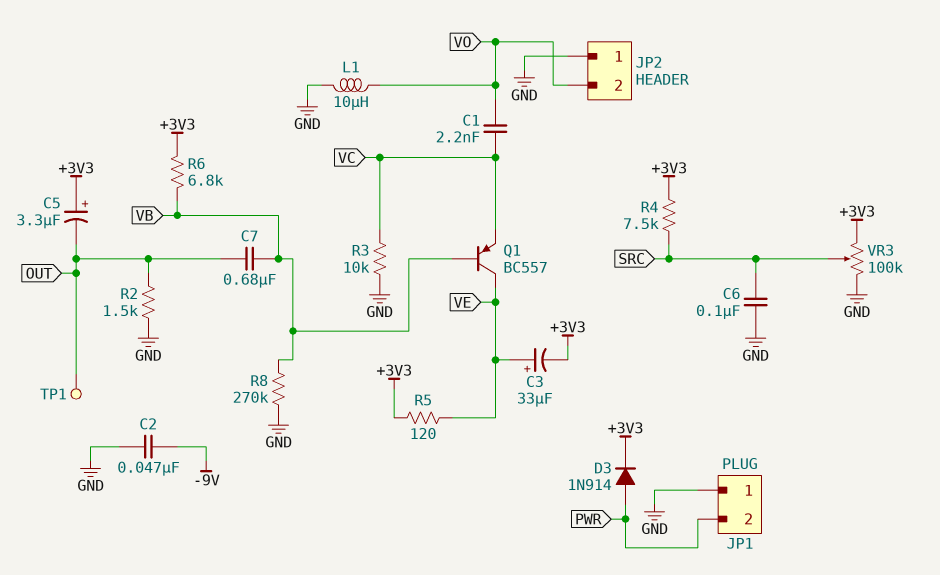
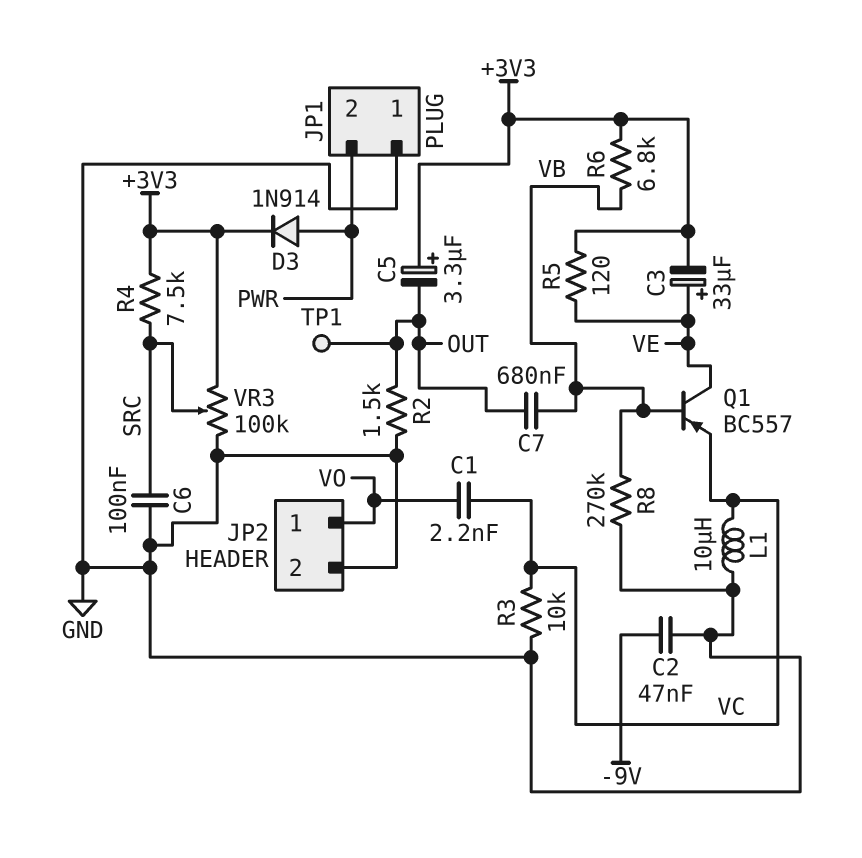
JP2 pin 1: GND -> VO
JP2 pin 2: VO -> GND
L1: 10uH (GND, VO) -> 10uH (GND, VC)

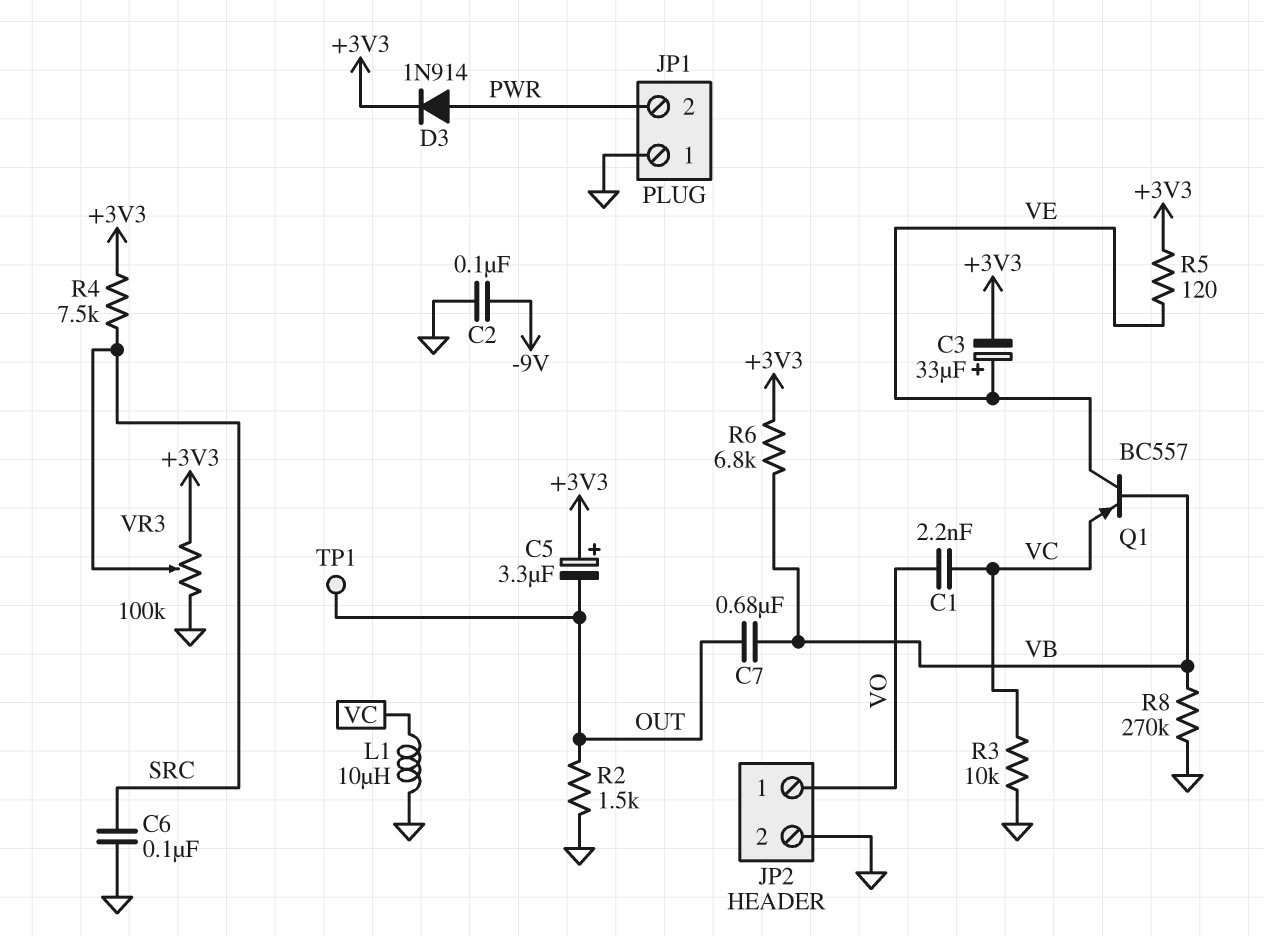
C2: 47nF (-9V, GND) -> 100nF (-9V, GND)

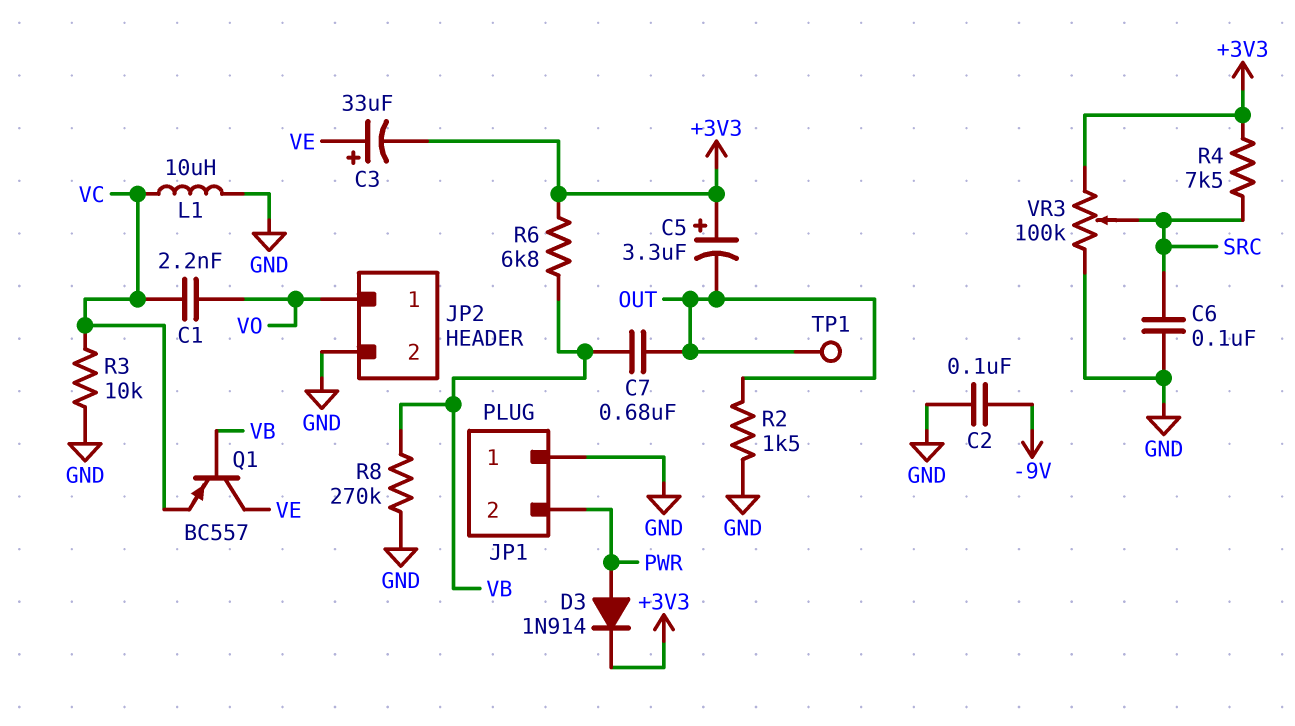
R5: 120 (+3V3, VE) -> none

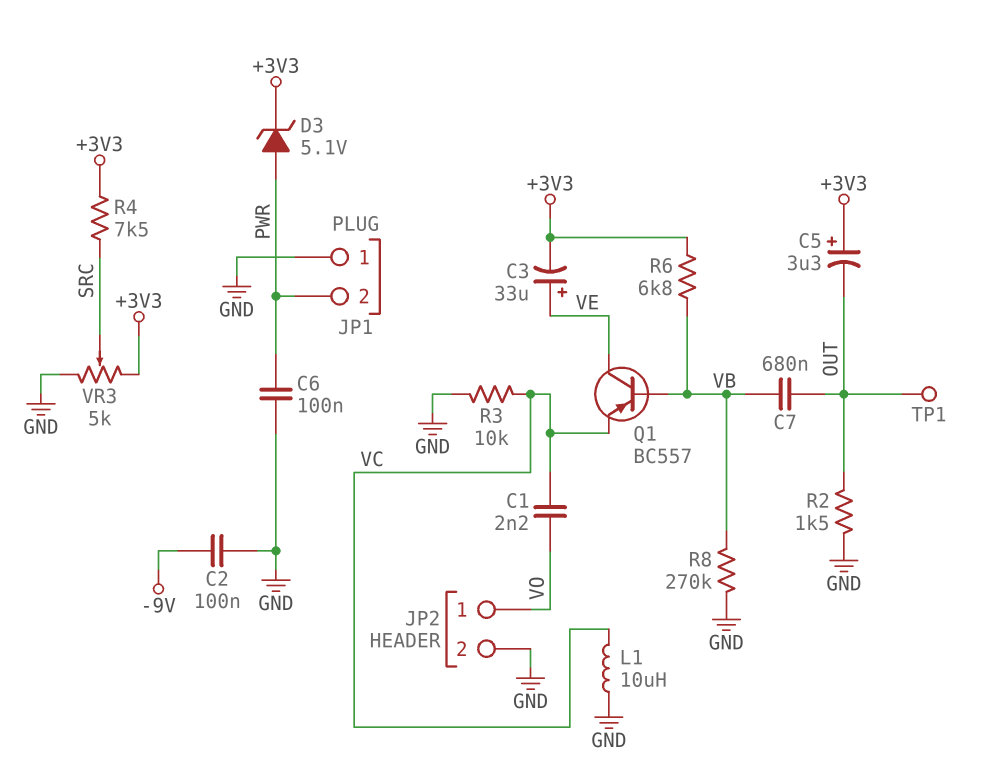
C6: 100nF (GND, SRC) -> 100nF (GND, PWR)
D3: diode 1N914 (A PWR, K +3V3) -> zener 5.1V (A PWR, K +3V3)
VR3: 100k (+3V3, GND, wiper SRC) -> 5k (+3V3, GND, wiper SRC)

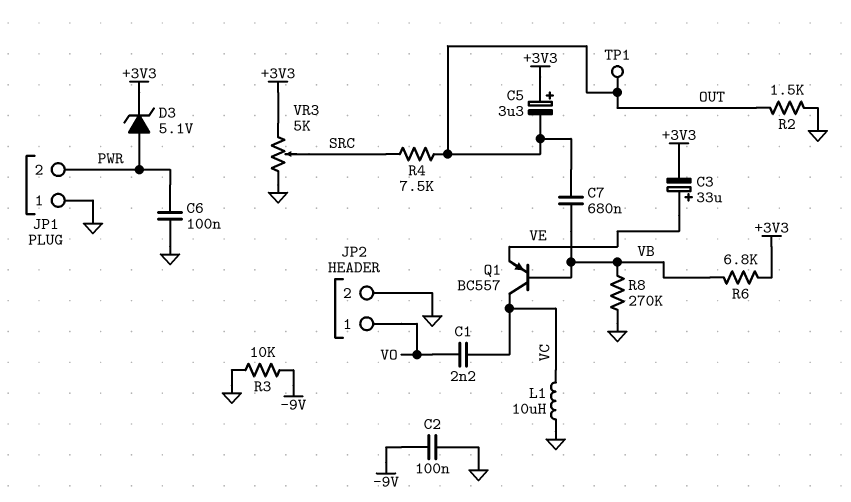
Q1: PNP BC557 (B VB, C VE, E VC) -> PNP BC557 (B VB, C VC, E VE)
R3: 10k (GND, VC) -> 10k (-9V, GND)
R4: 7.5k (+3V3, SRC) -> 7.5k (OUT, SRC)

